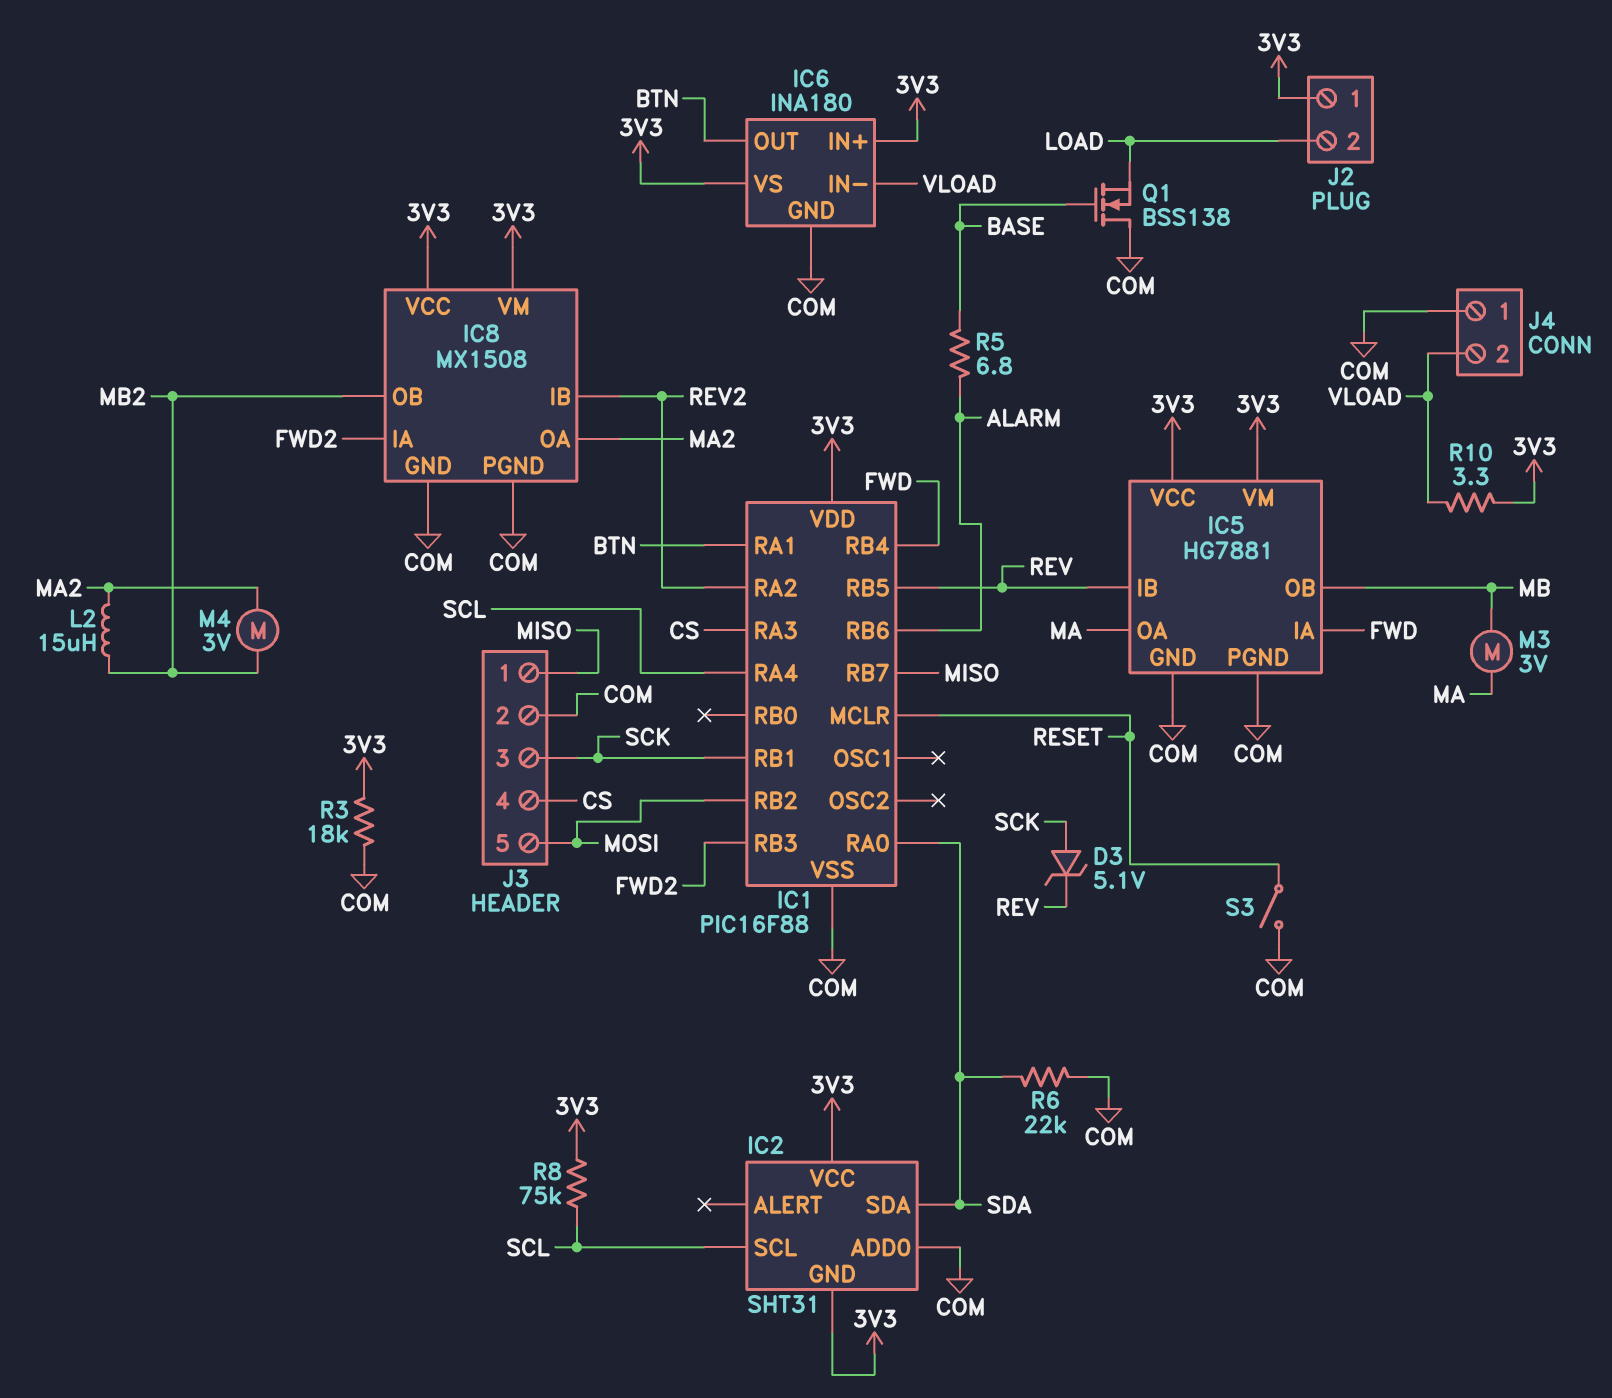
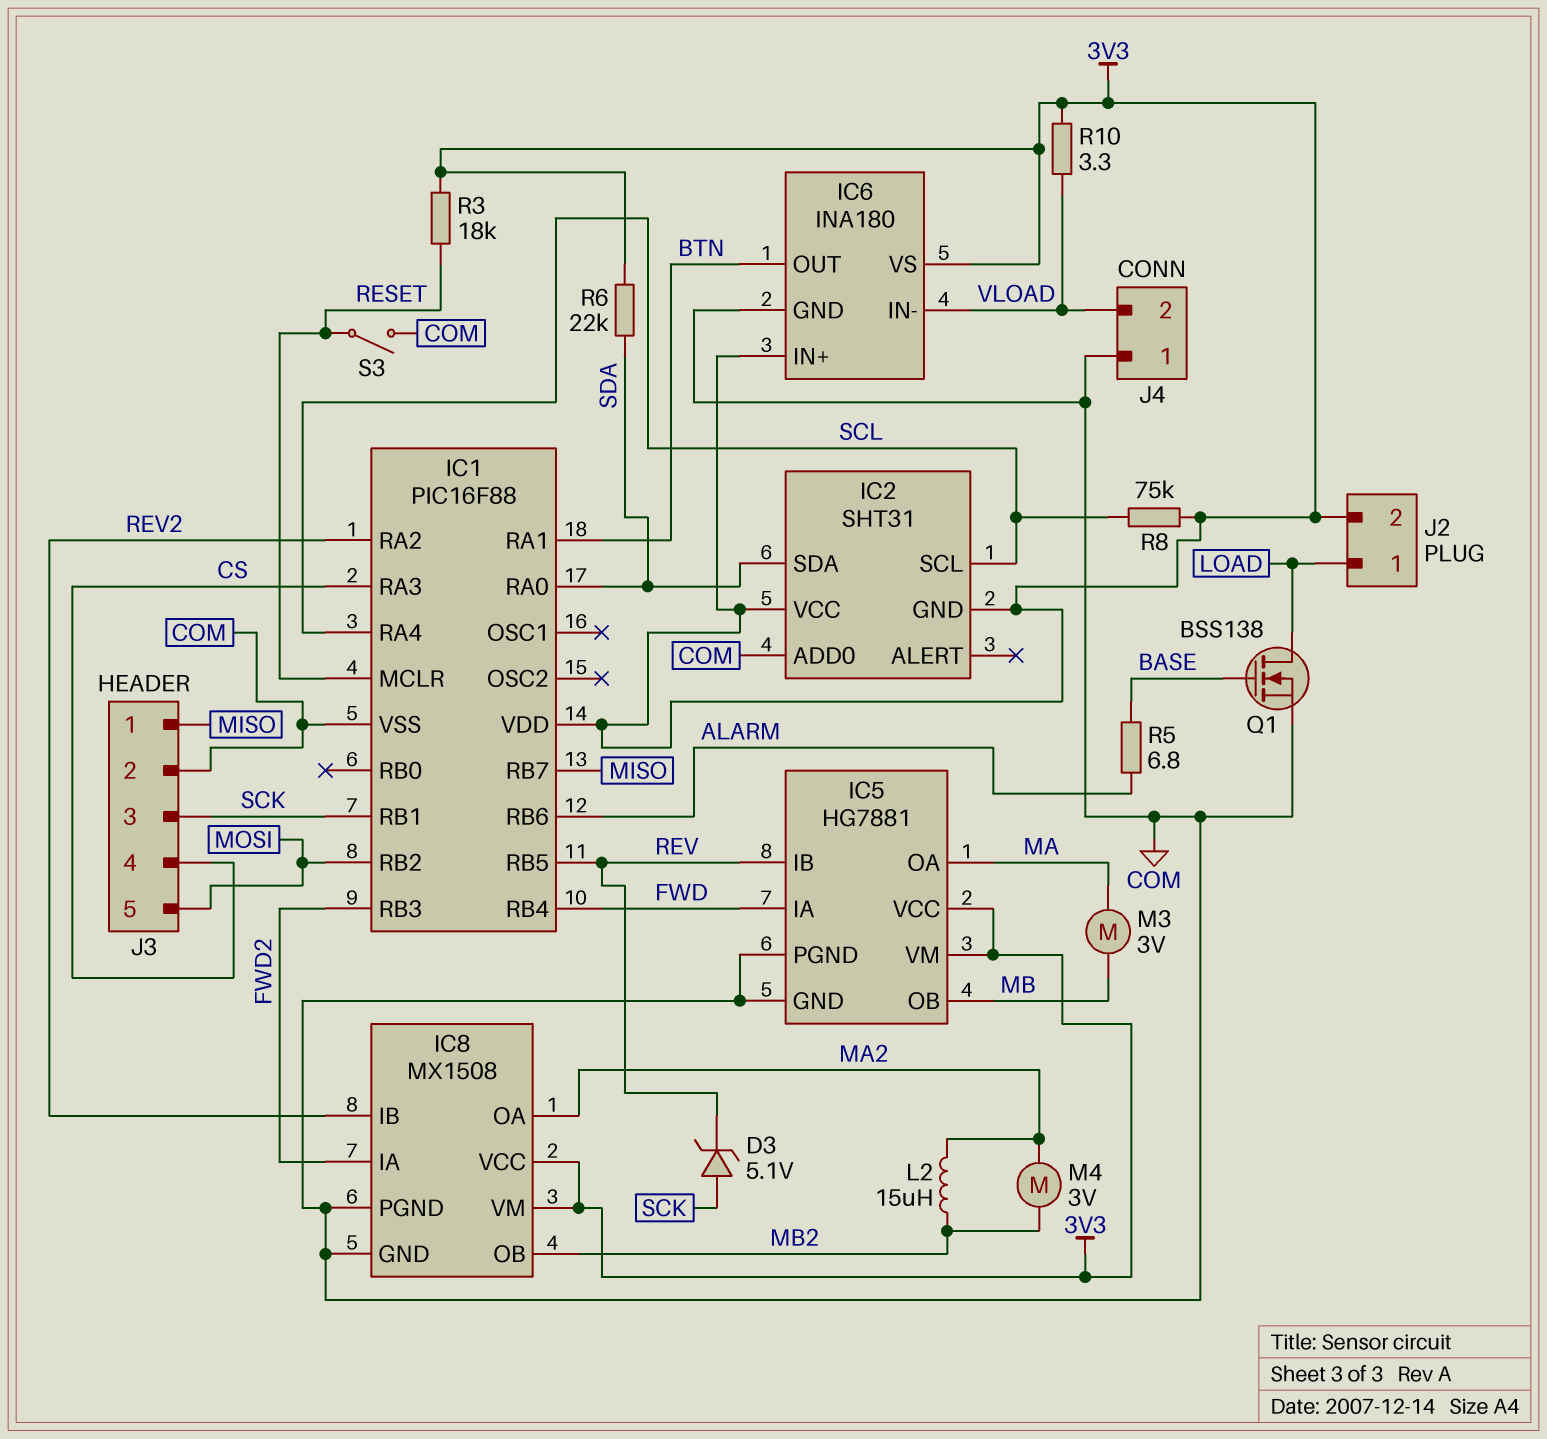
J2 pin 1: 3V3 -> LOAD
J2 pin 2: LOAD -> 3V3
Q1: NMOS BSS138 (G BASE, D COM, S LOAD) -> NMOS BSS138 (G BASE, D LOAD, S COM)
R3: 18k (3V3, COM) -> 18k (3V3, RESET)
R6: 22k (COM, SDA) -> 22k (3V3, SDA)

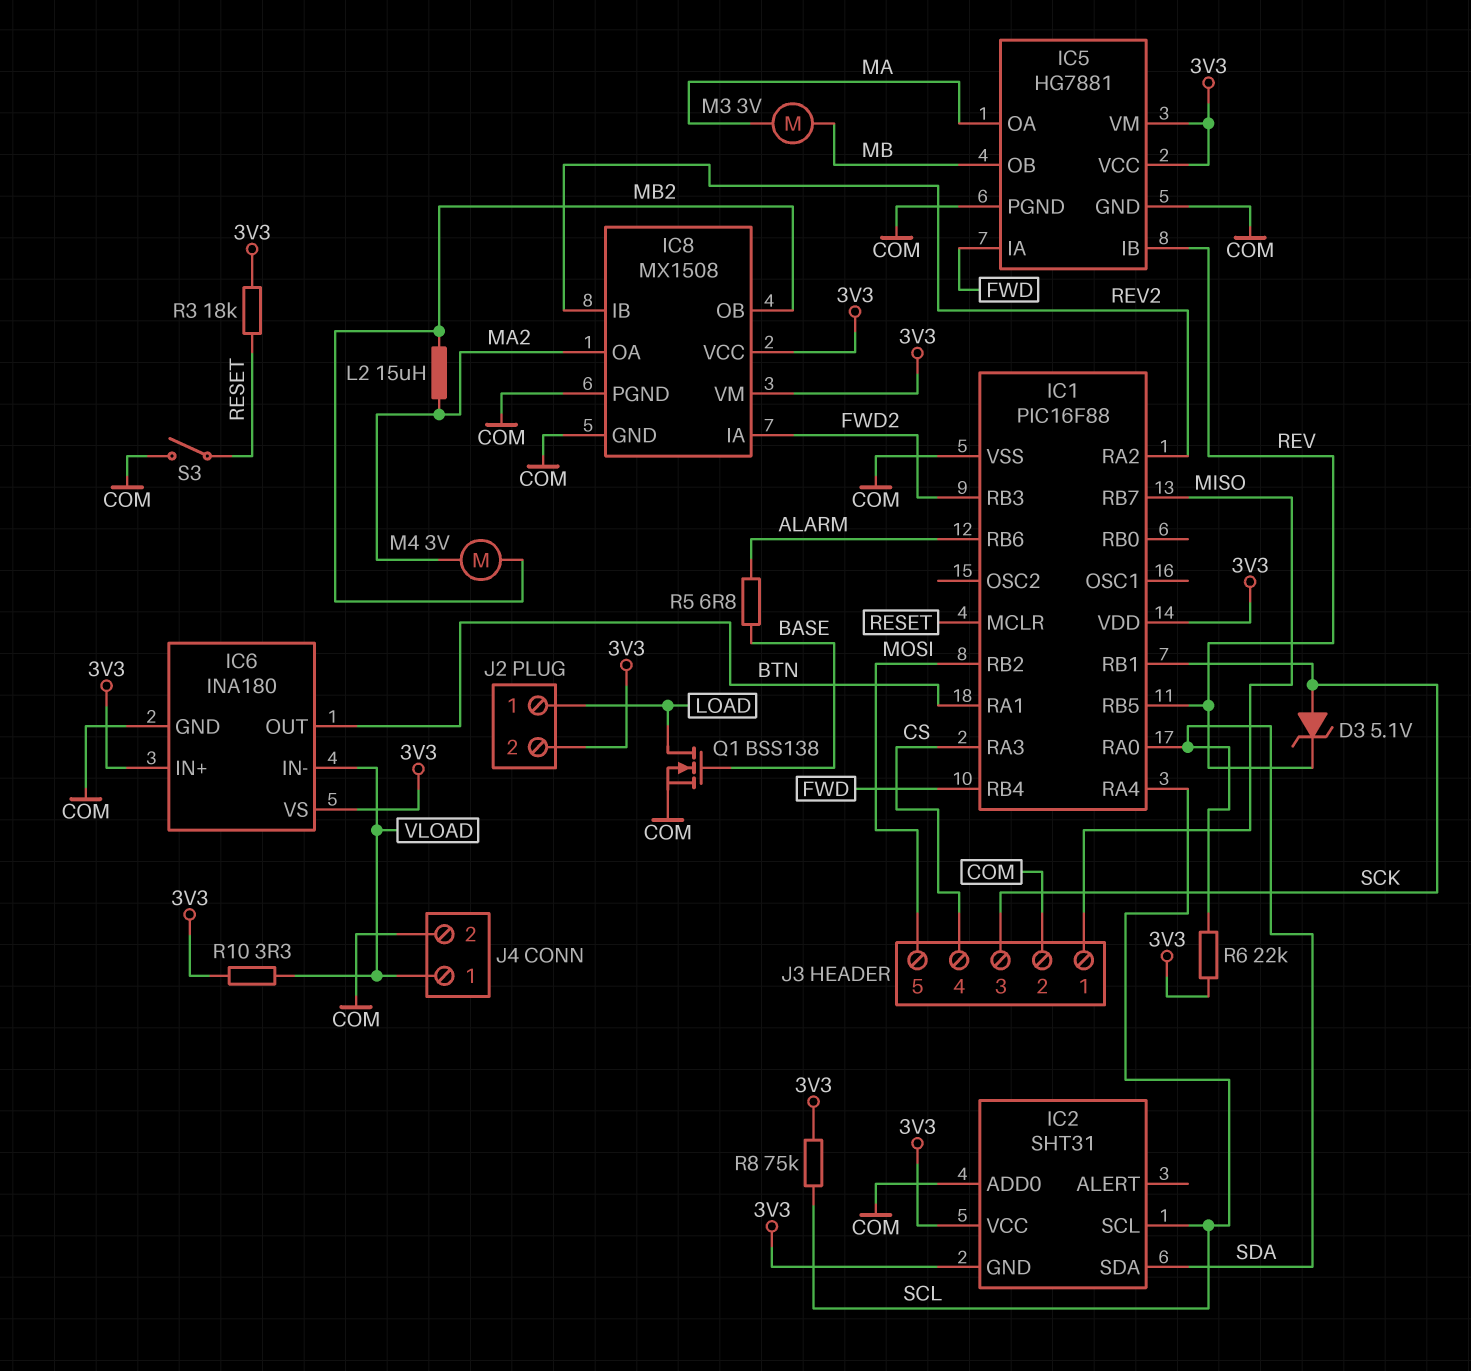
J4 pin 1: COM -> VLOAD
J4 pin 2: VLOAD -> COM

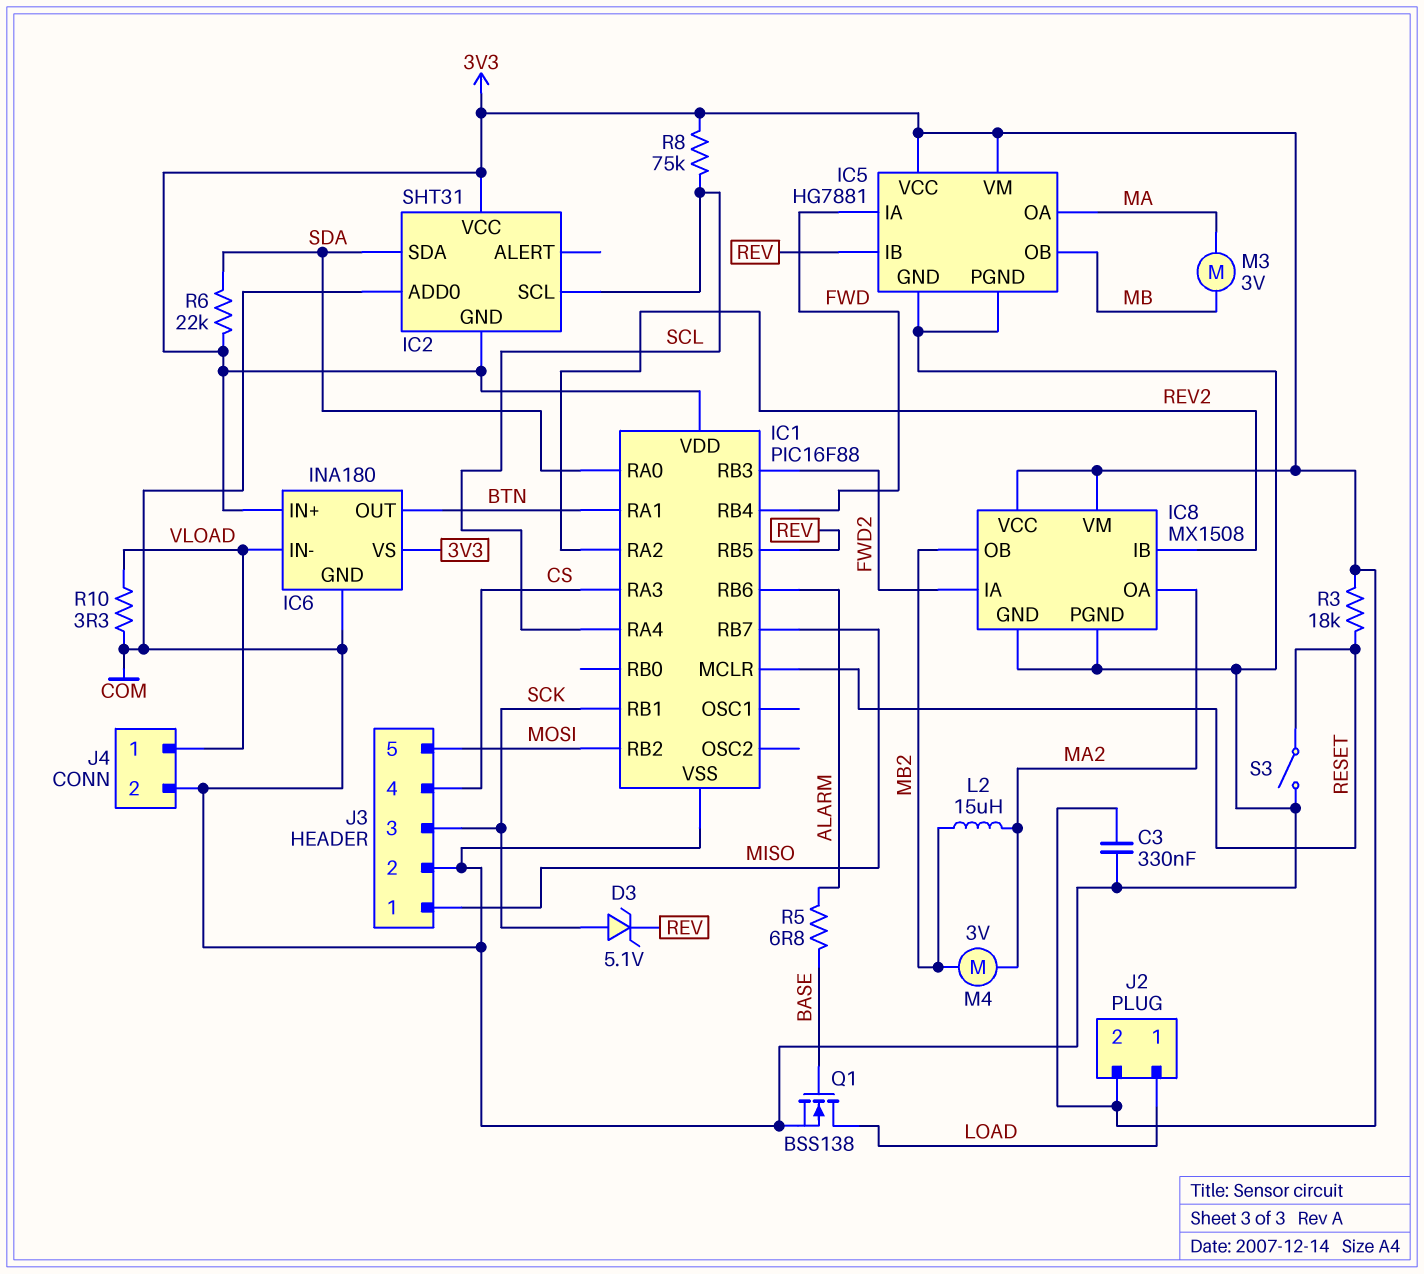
C3: none -> 330nF (3V3, COM)
R10: 3.3 (3V3, VLOAD) -> 3.3 (COM, VLOAD)

